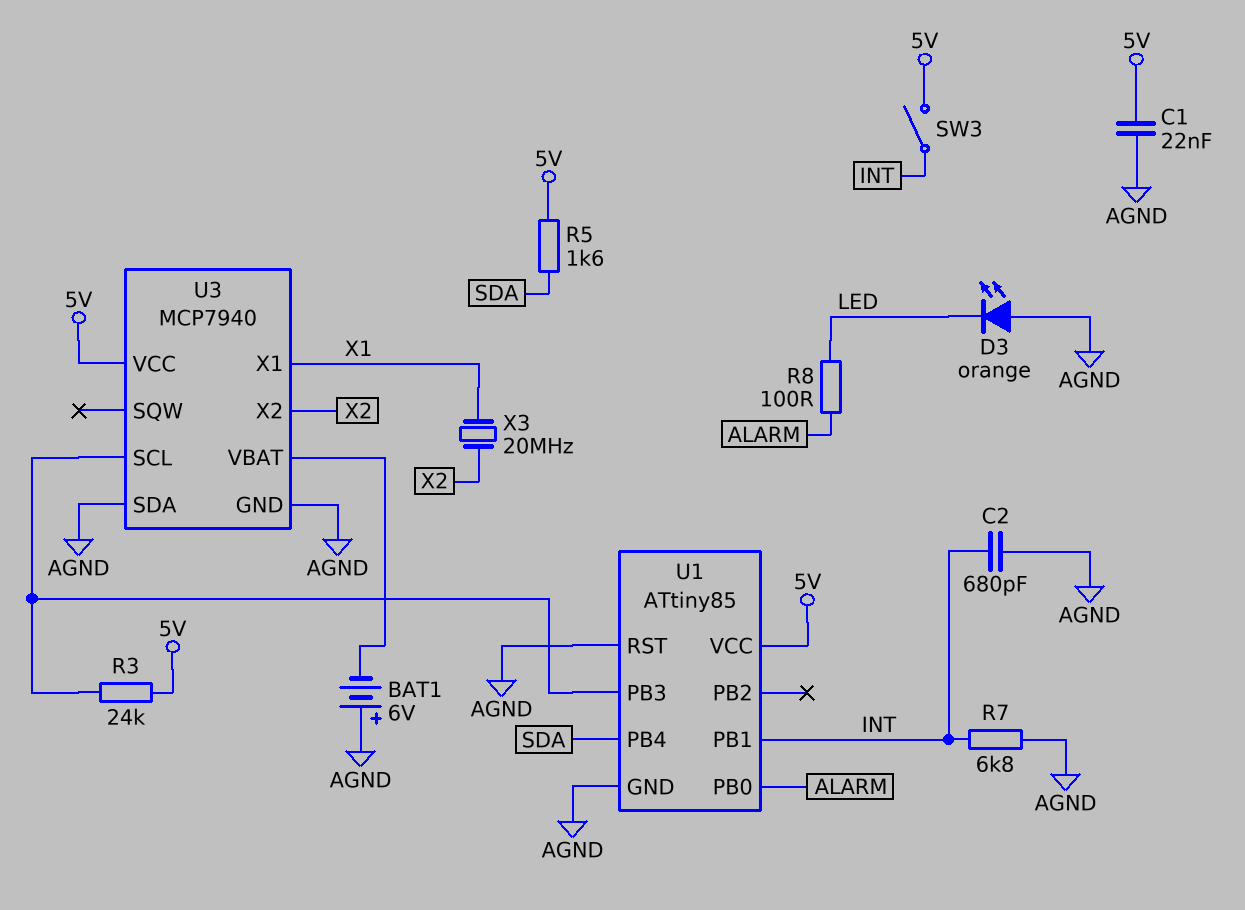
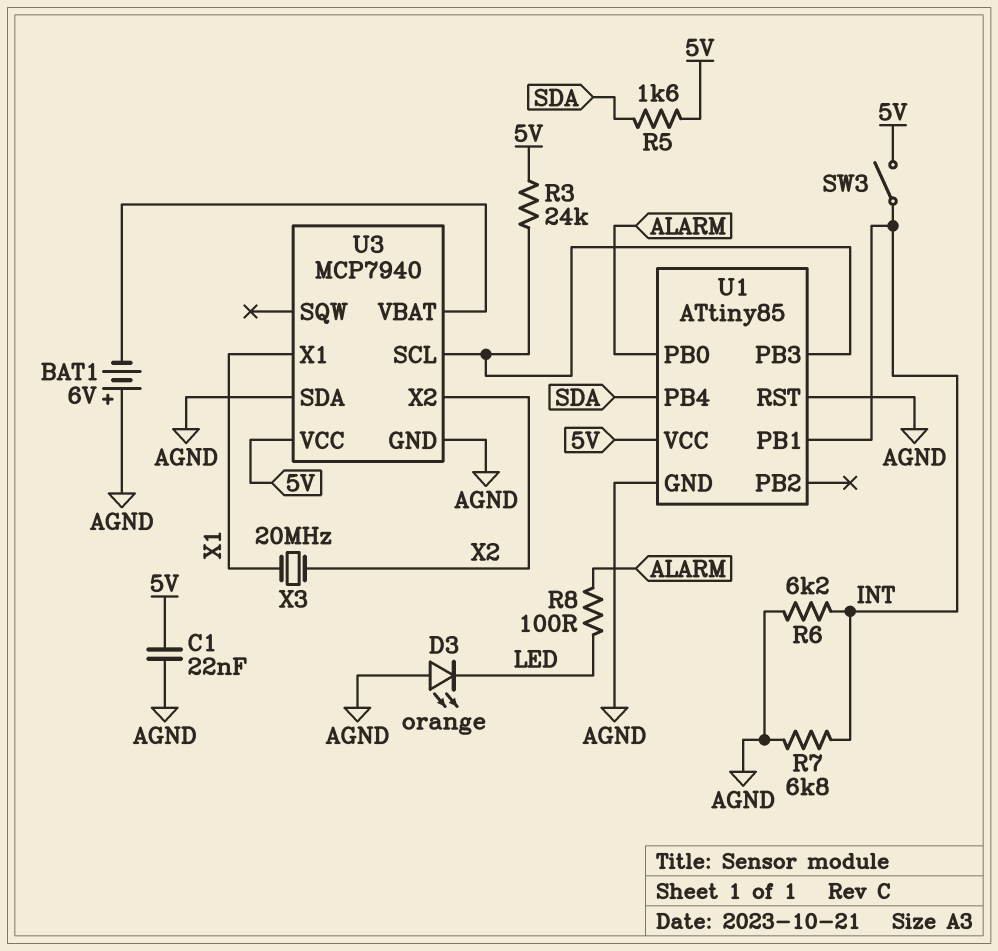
C2: 680pF (AGND, INT) -> none
R6: none -> 6.2k (AGND, INT)

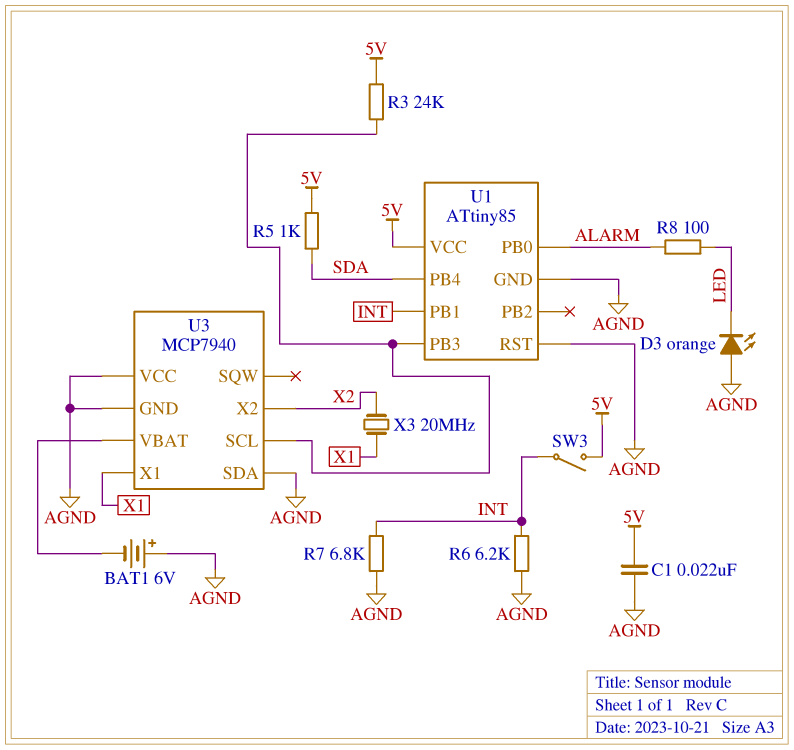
R5: 1.6k (5V, SDA) -> 1k (5V, SDA)
U3 pin VCC: 5V -> AGND

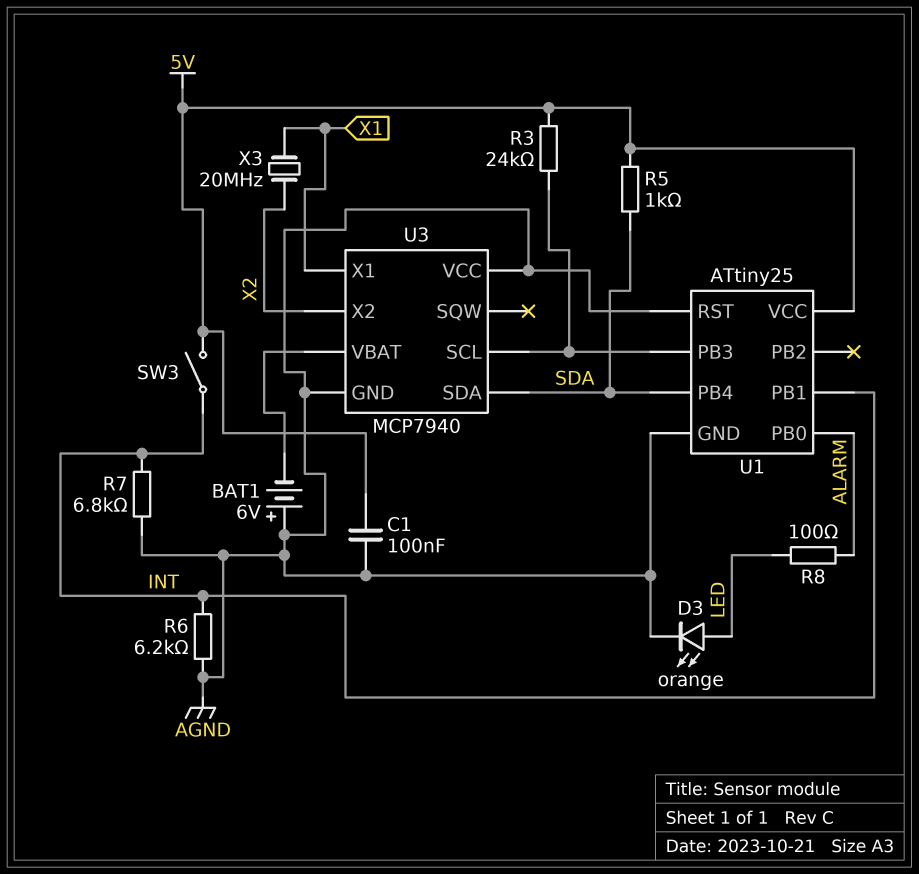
C1: 22nF (5V, AGND) -> 100nF (5V, AGND)
D3: LED orange (A AGND, K LED) -> LED orange (A LED, K AGND)
U1: ATtiny85 -> ATtiny25
U3 pin SDA: AGND -> SDA

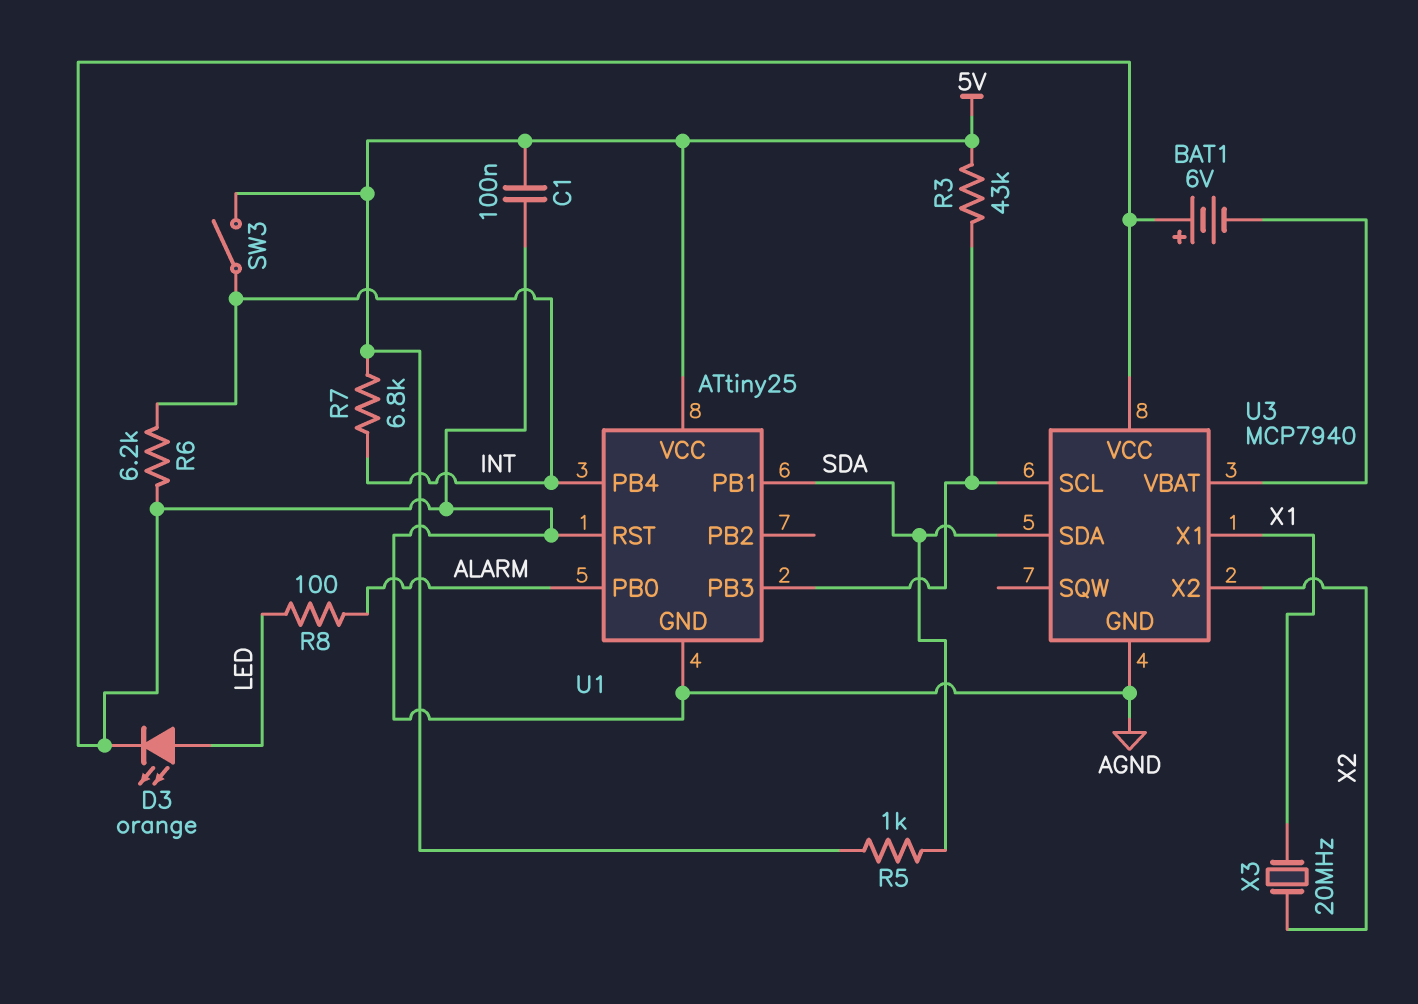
R3: 24k (5V, U1/PB3) -> 43k (5V, U1/PB3)
R7: 6.8k (AGND, INT) -> 6.8k (5V, INT)
U1 pin PB1: INT -> SDA
U1 pin PB4: SDA -> INT

